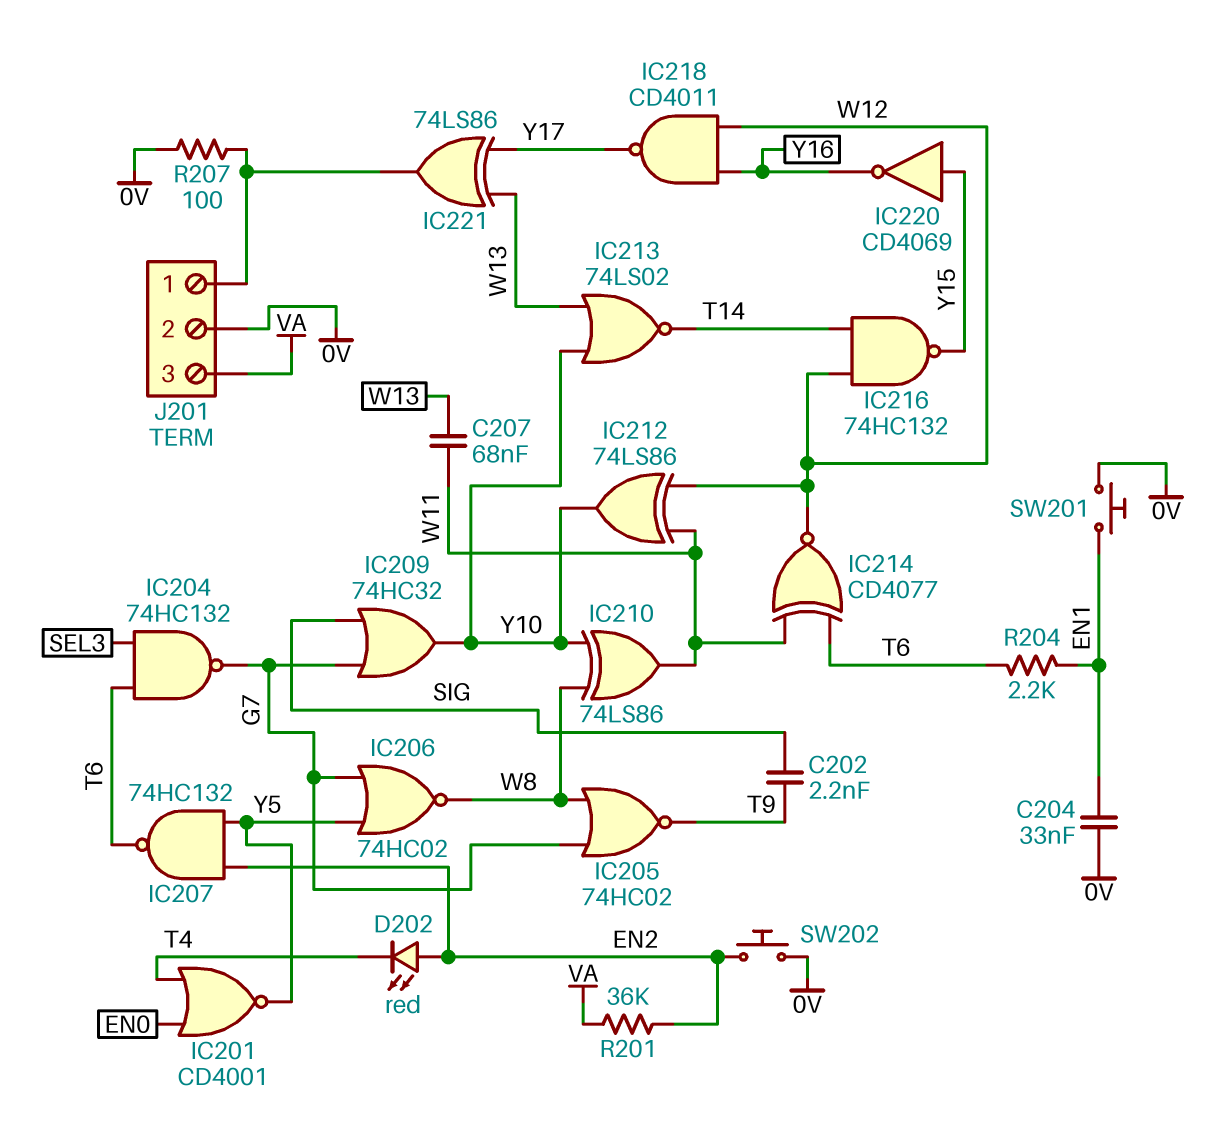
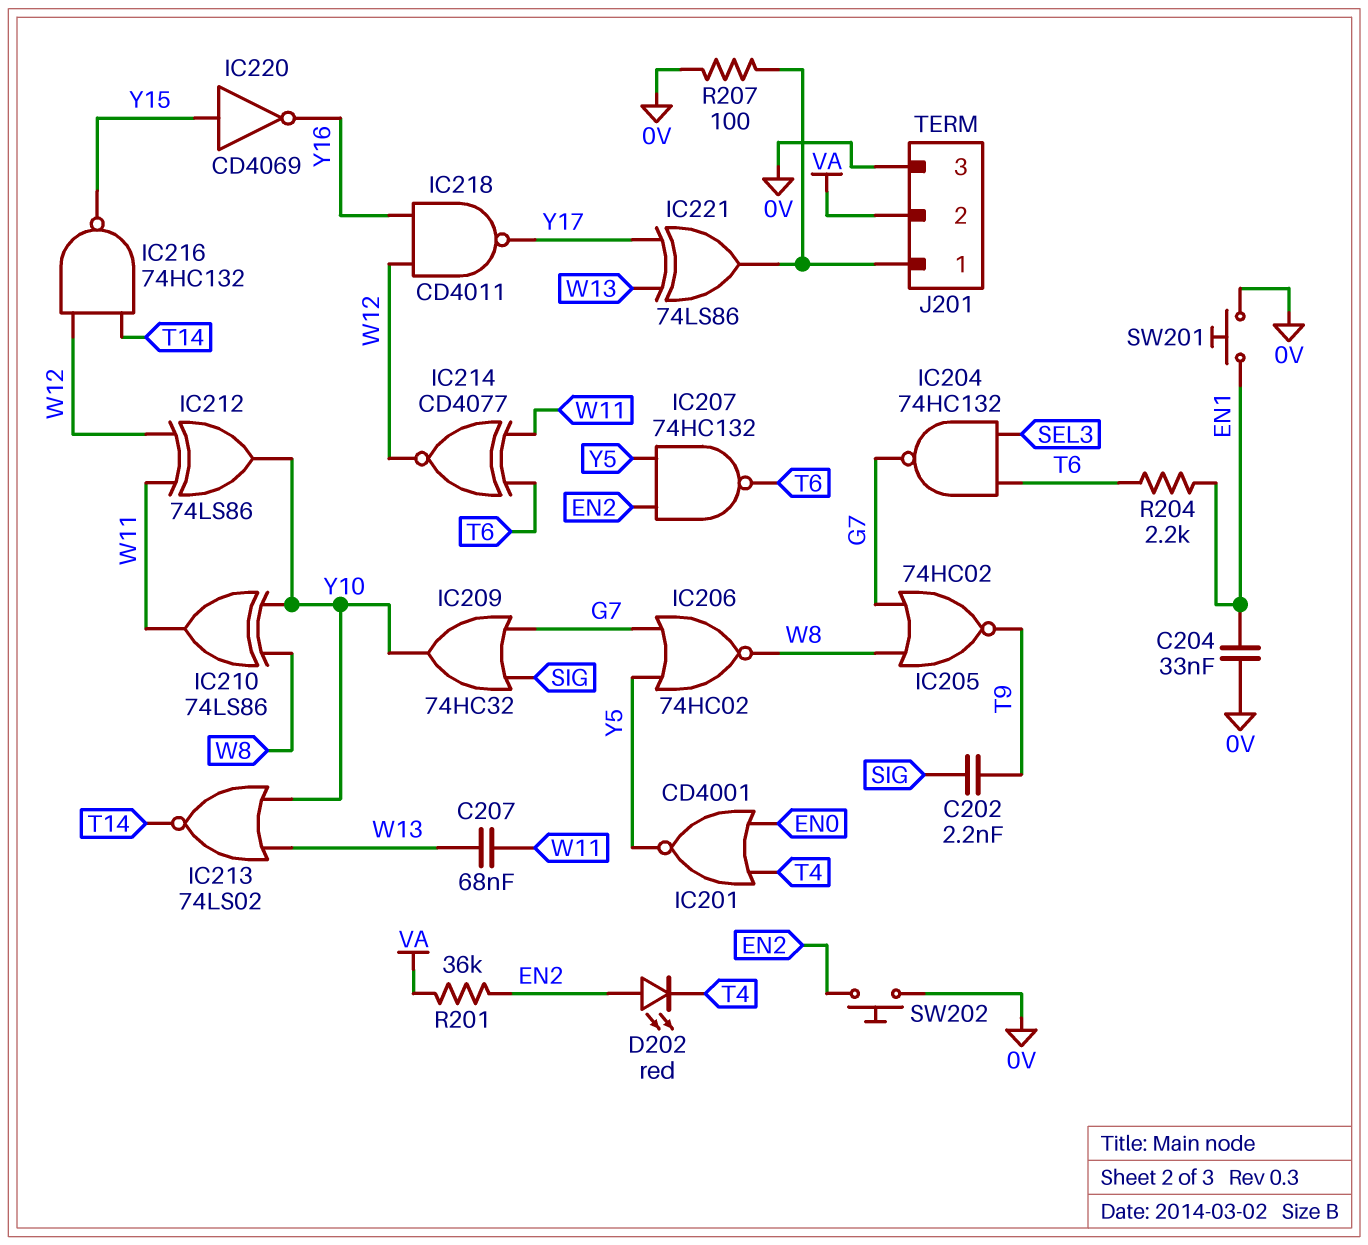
J201 pin 2: 0V -> VA
J201 pin 3: VA -> 0V

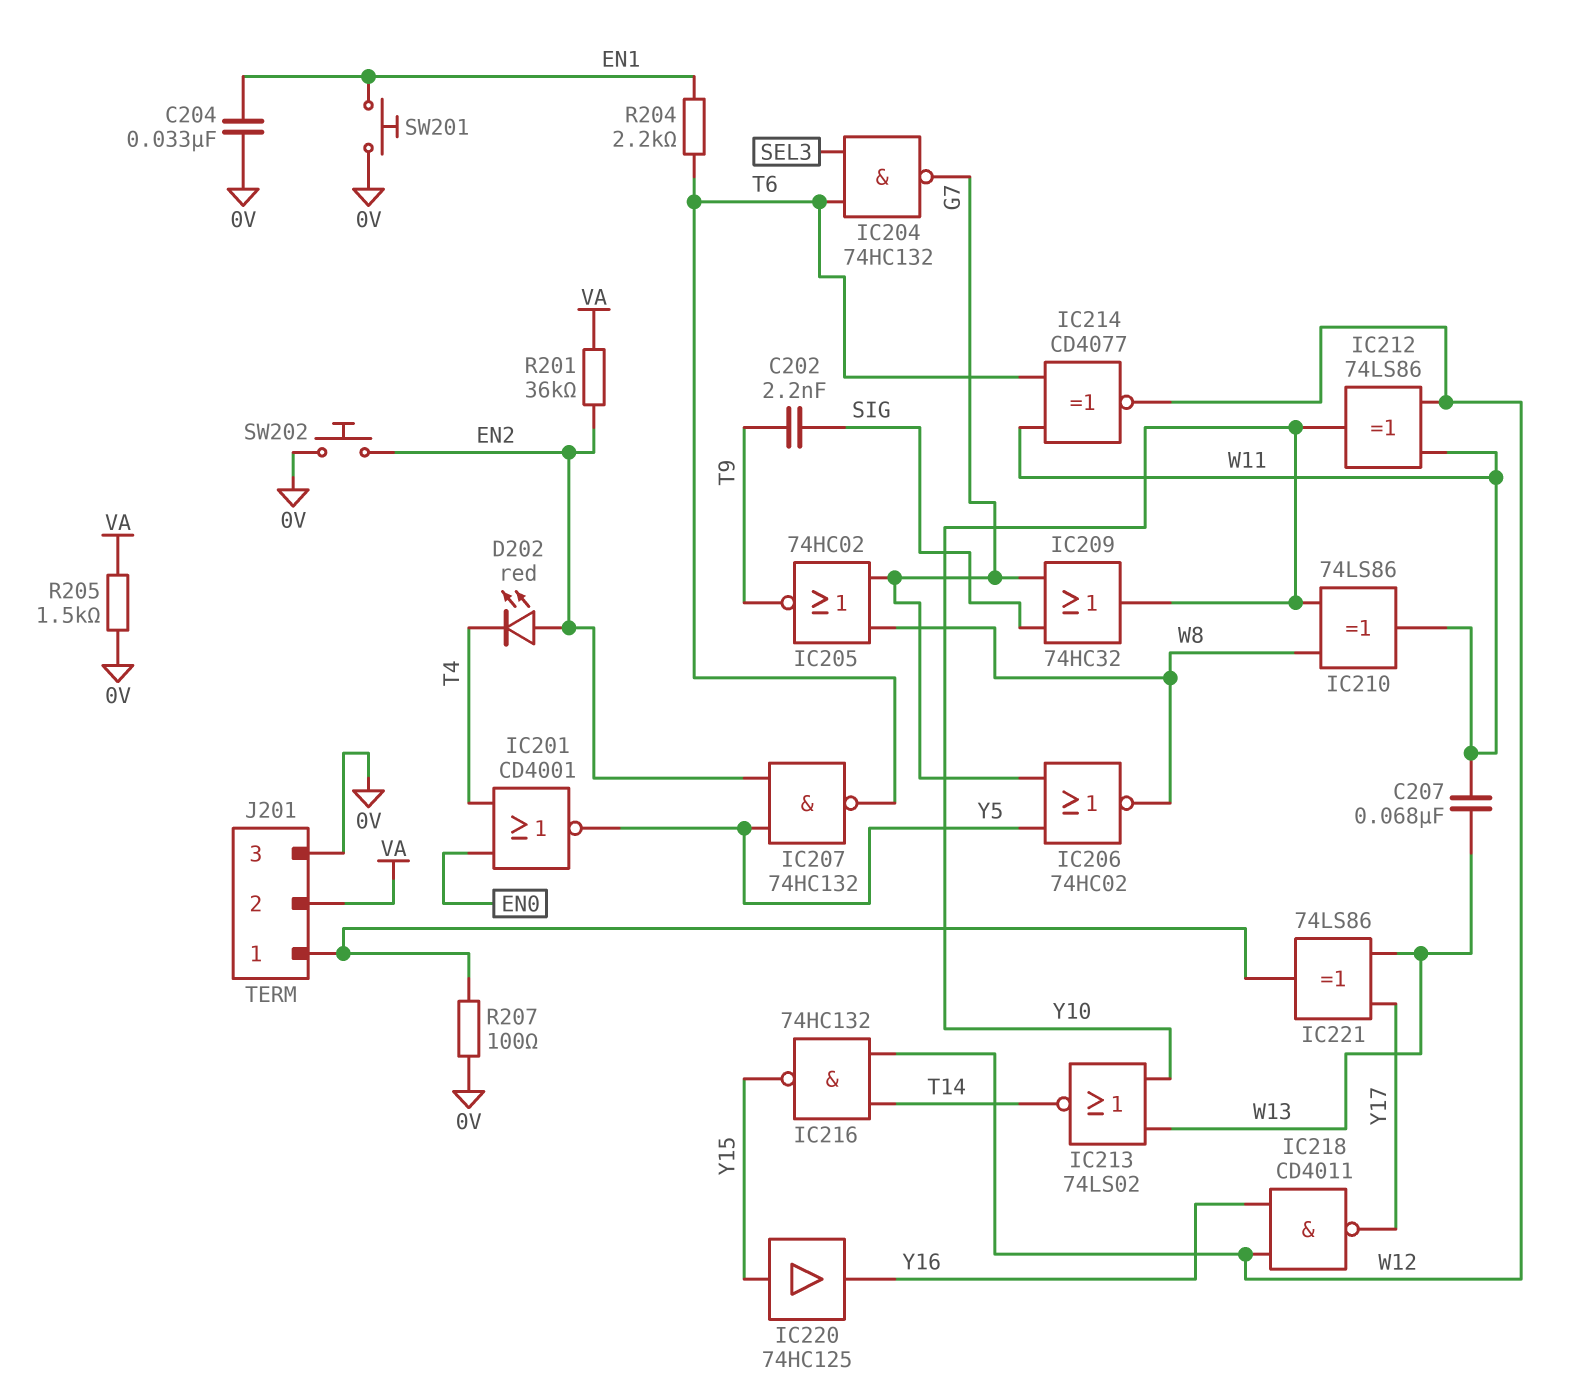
IC220: NOT CD4069 (in Y15, out Y16) -> buffer 74HC125 (in Y15, out Y16)
R205: none -> 1.5k (0V, VA)

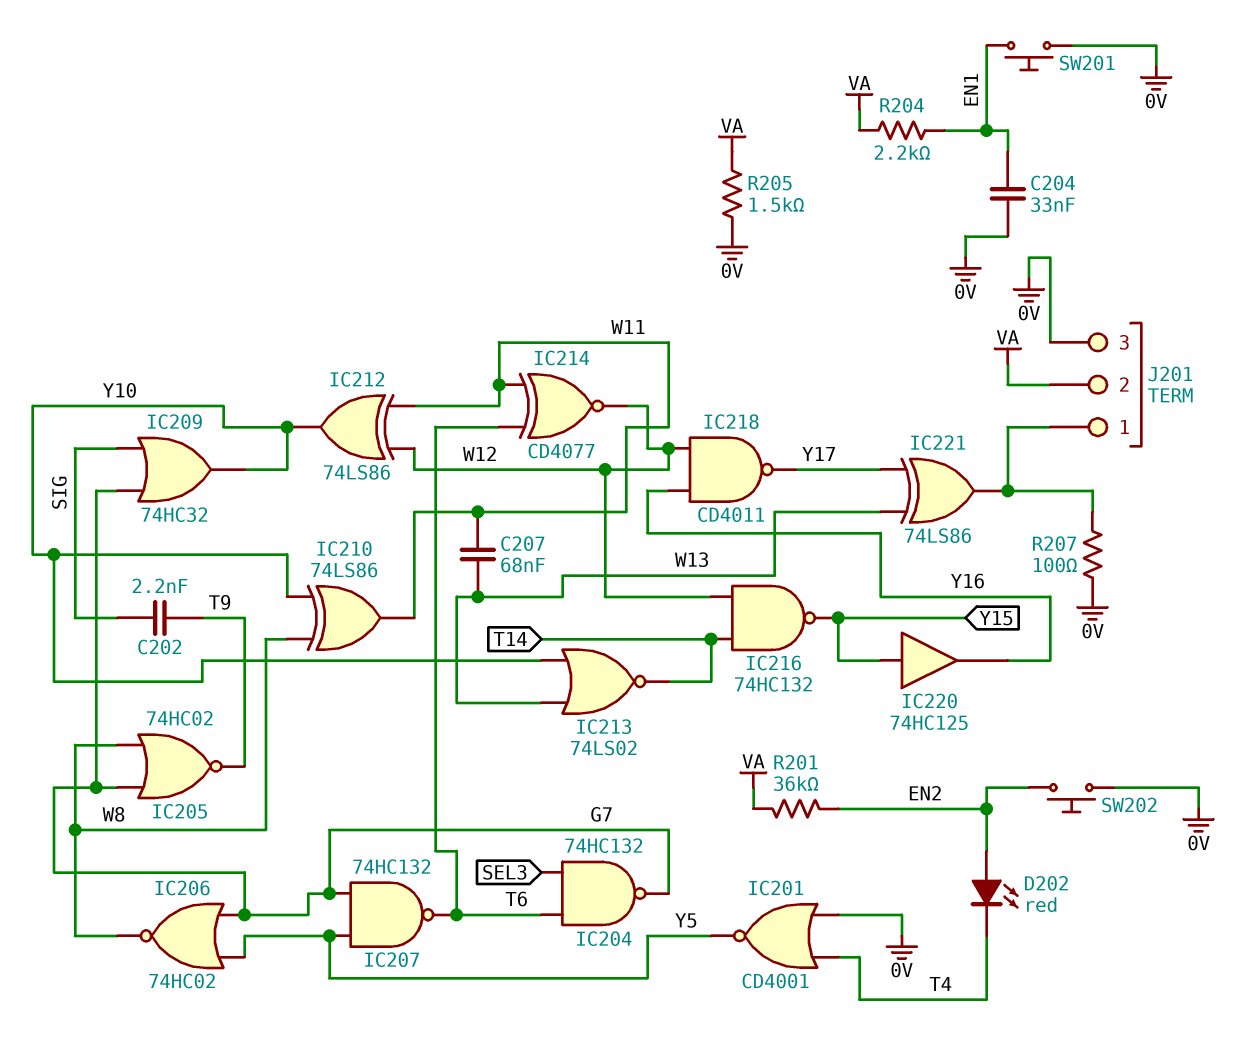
IC201: NOR CD4001 (in EN0, in T4, out Y5) -> NOR CD4001 (in 0V, in T4, out Y5)
IC207: NAND 74HC132 (in EN2, in Y5, out T6) -> NAND 74HC132 (in G7, in Y5, out T6)
R204: 2.2k (EN1, T6) -> 2.2k (EN1, VA)

